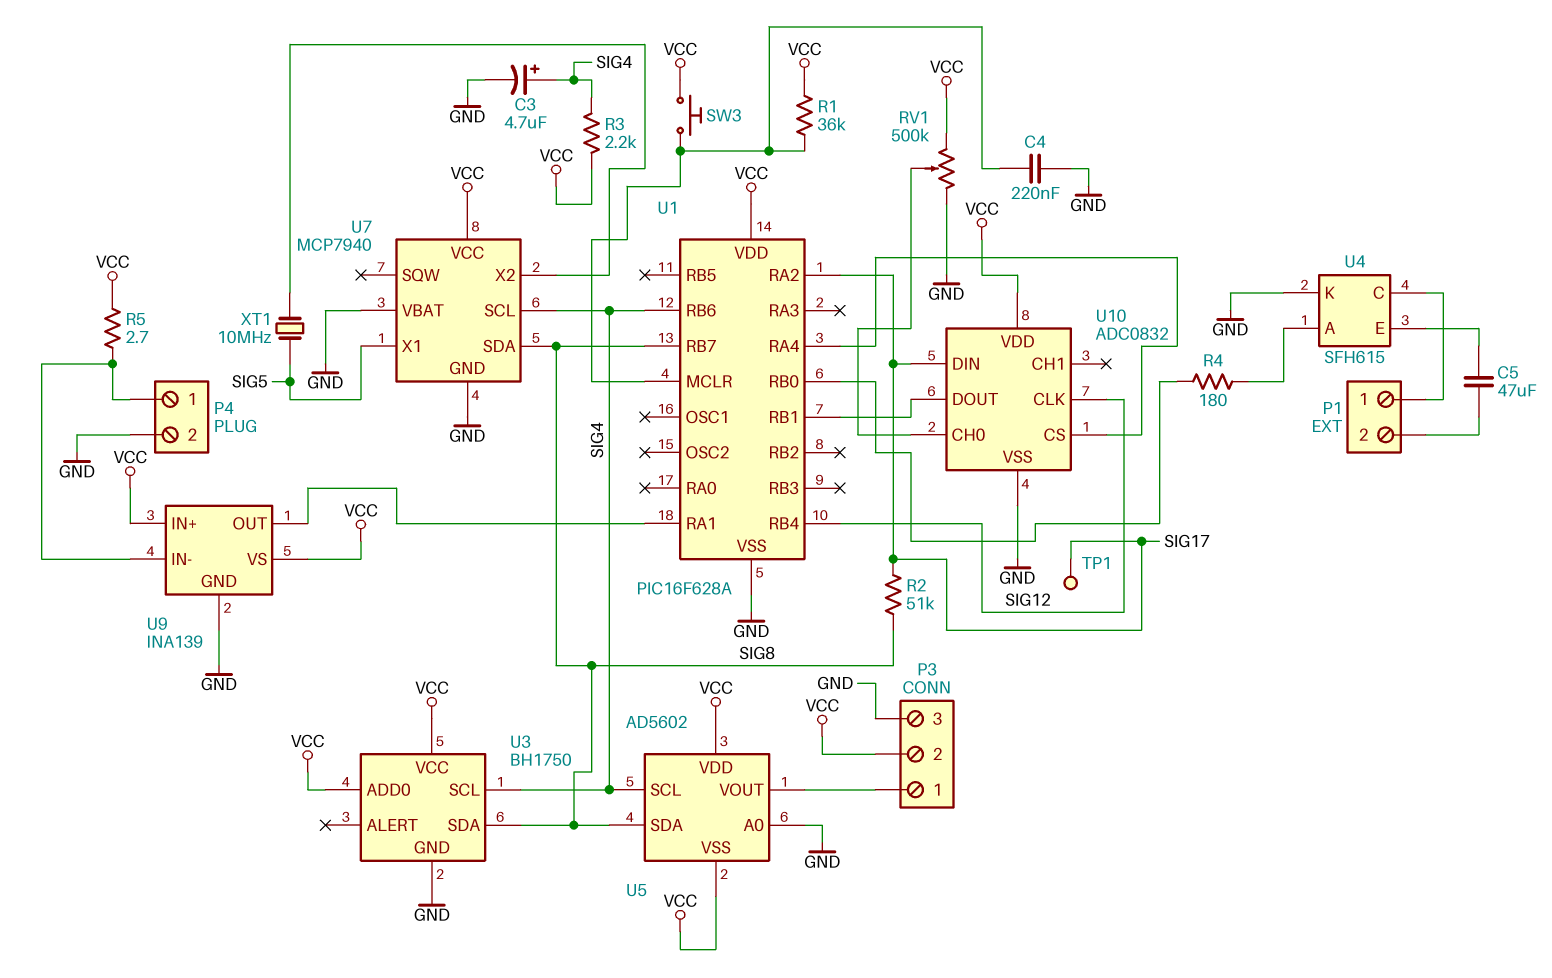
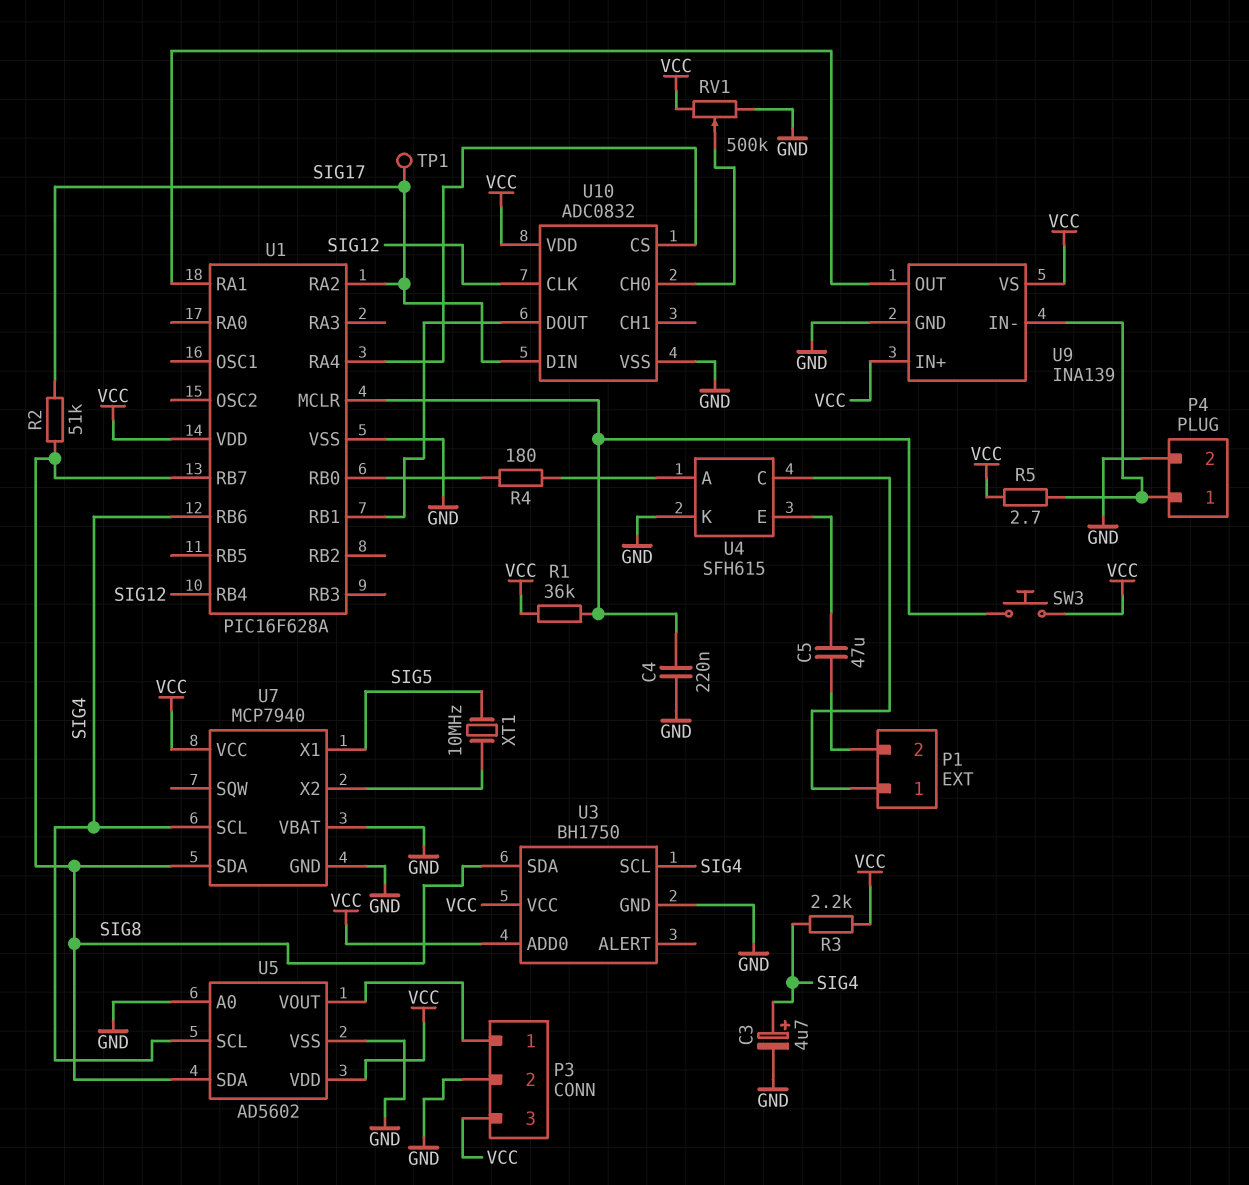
P3 pin 2: VCC -> GND
P3 pin 3: GND -> VCC
U5 pin VSS: VCC -> GND

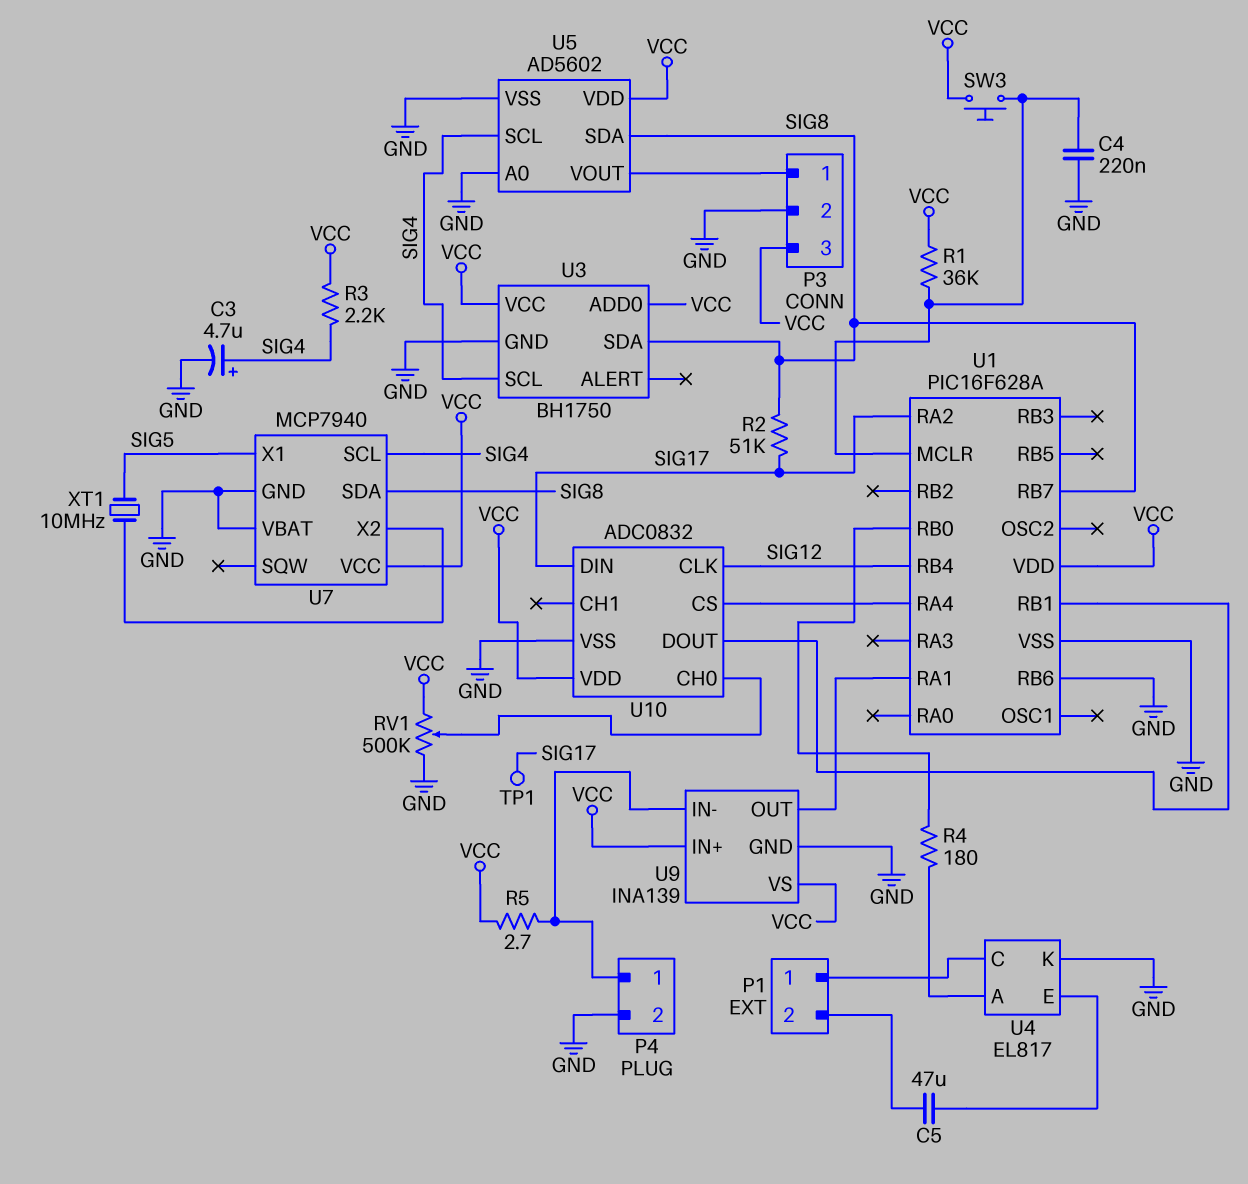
U1 pin RB6: SIG4 -> GND
U4: SFH615 -> EL817

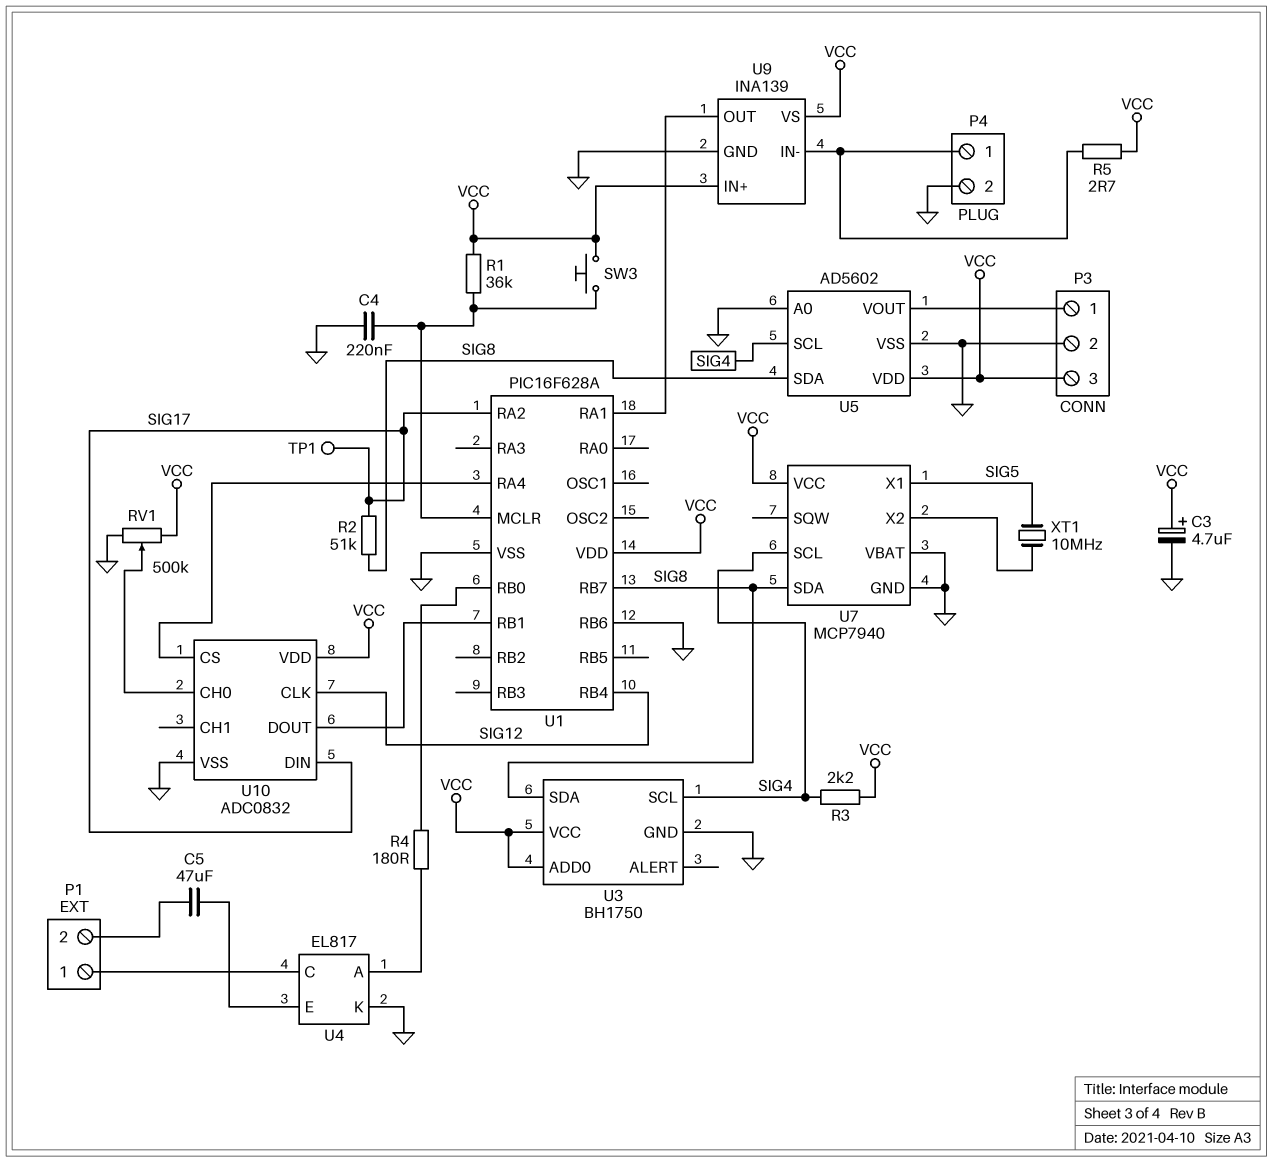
C3: 4.7uF (plus SIG4, minus GND) -> 4.7uF (plus VCC, minus GND)

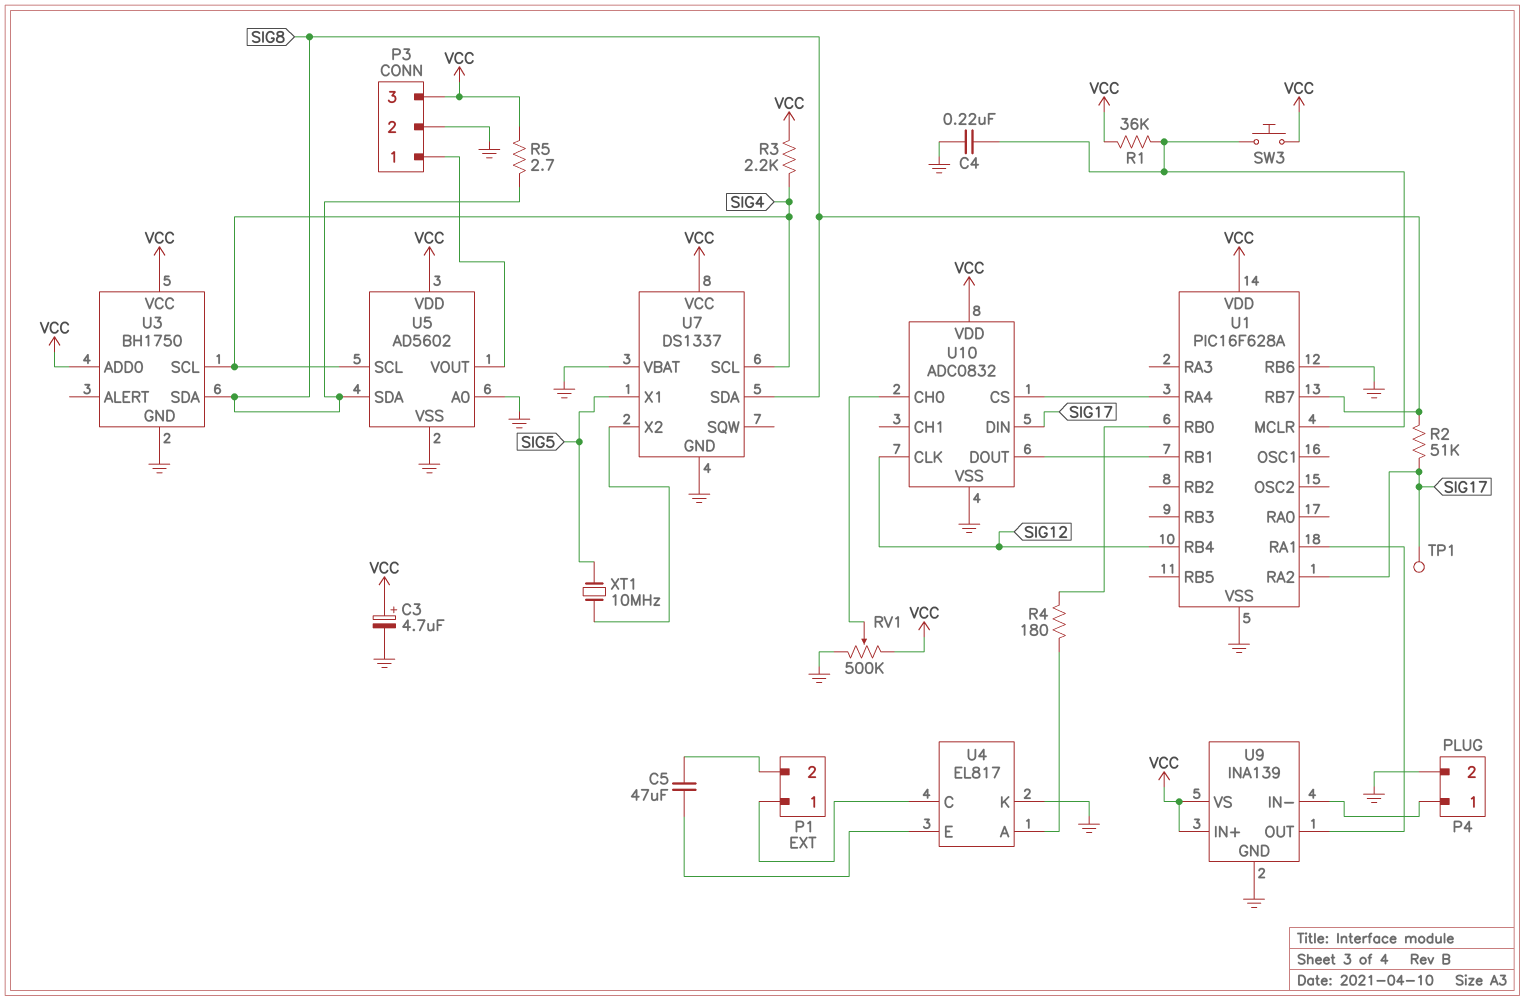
R5: 2.7 (P4/1, VCC) -> 2.7 (SIG8, VCC)
U7: MCP7940 -> DS1337

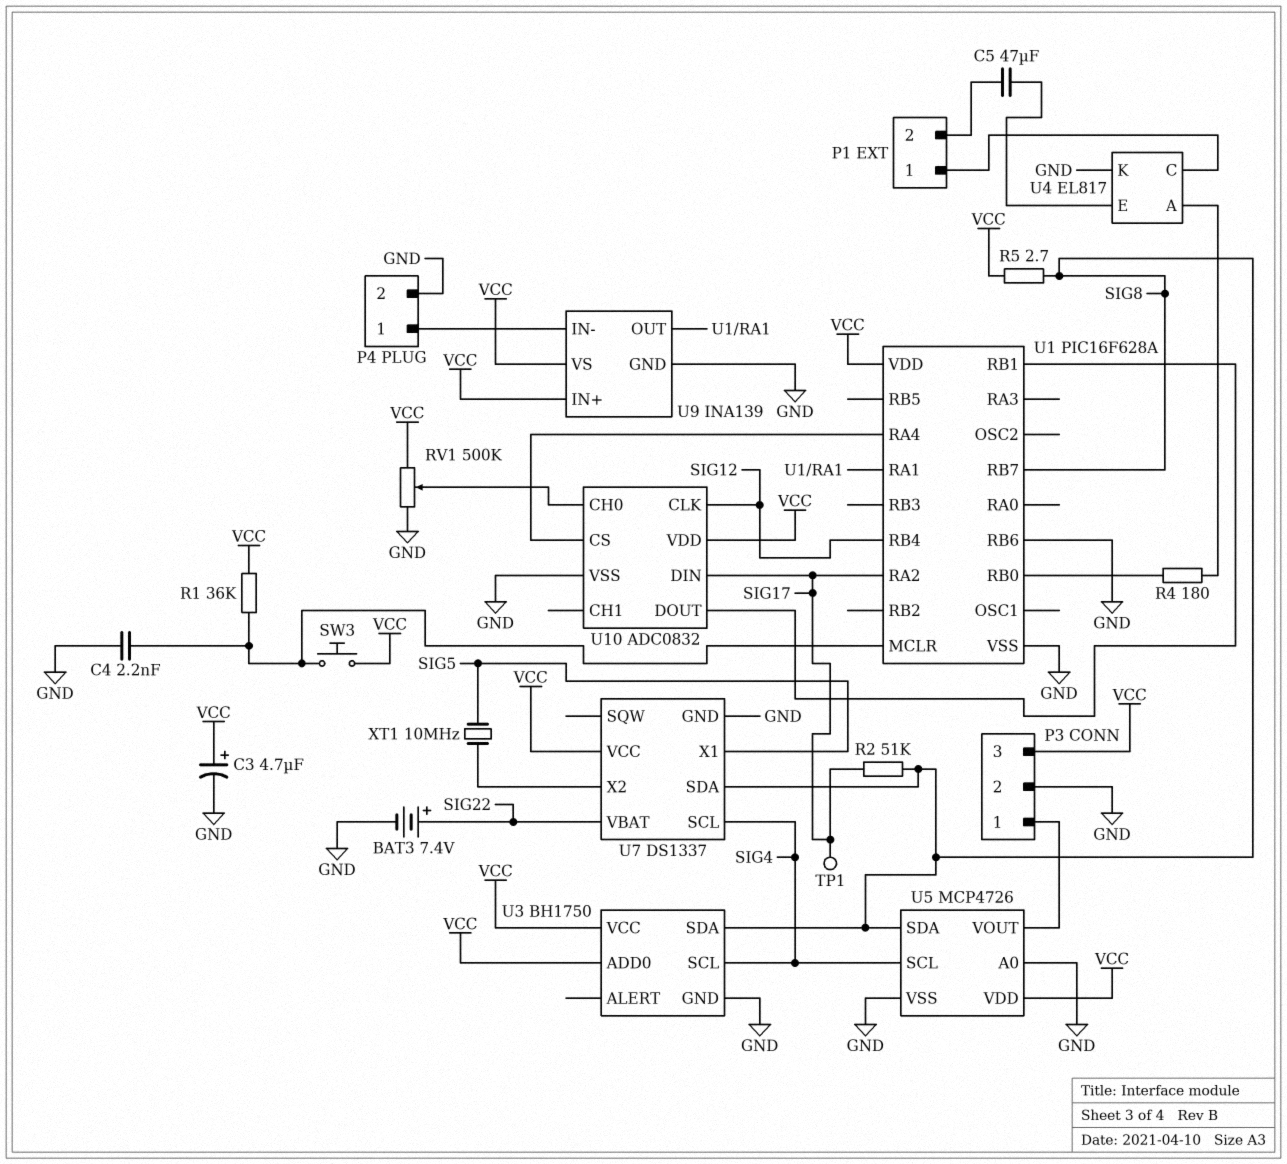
BAT3: none -> 7.4V (plus SIG22, minus GND)
C4: 220nF (GND, U1/MCLR) -> 2.2nF (GND, U1/MCLR)
R3: 2.2k (SIG4, VCC) -> none
U5: AD5602 -> MCP4726
U7 pin VBAT: GND -> SIG22

